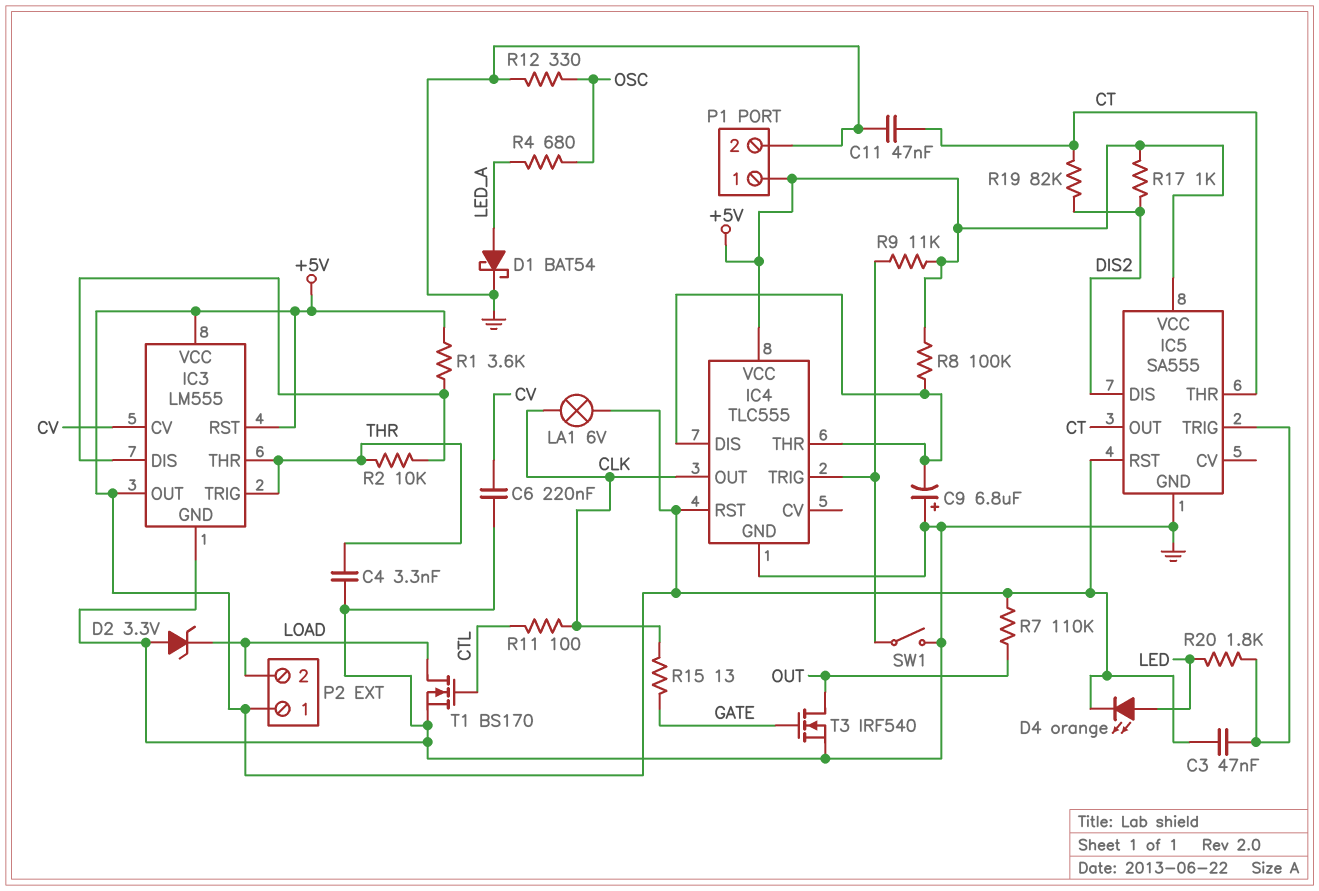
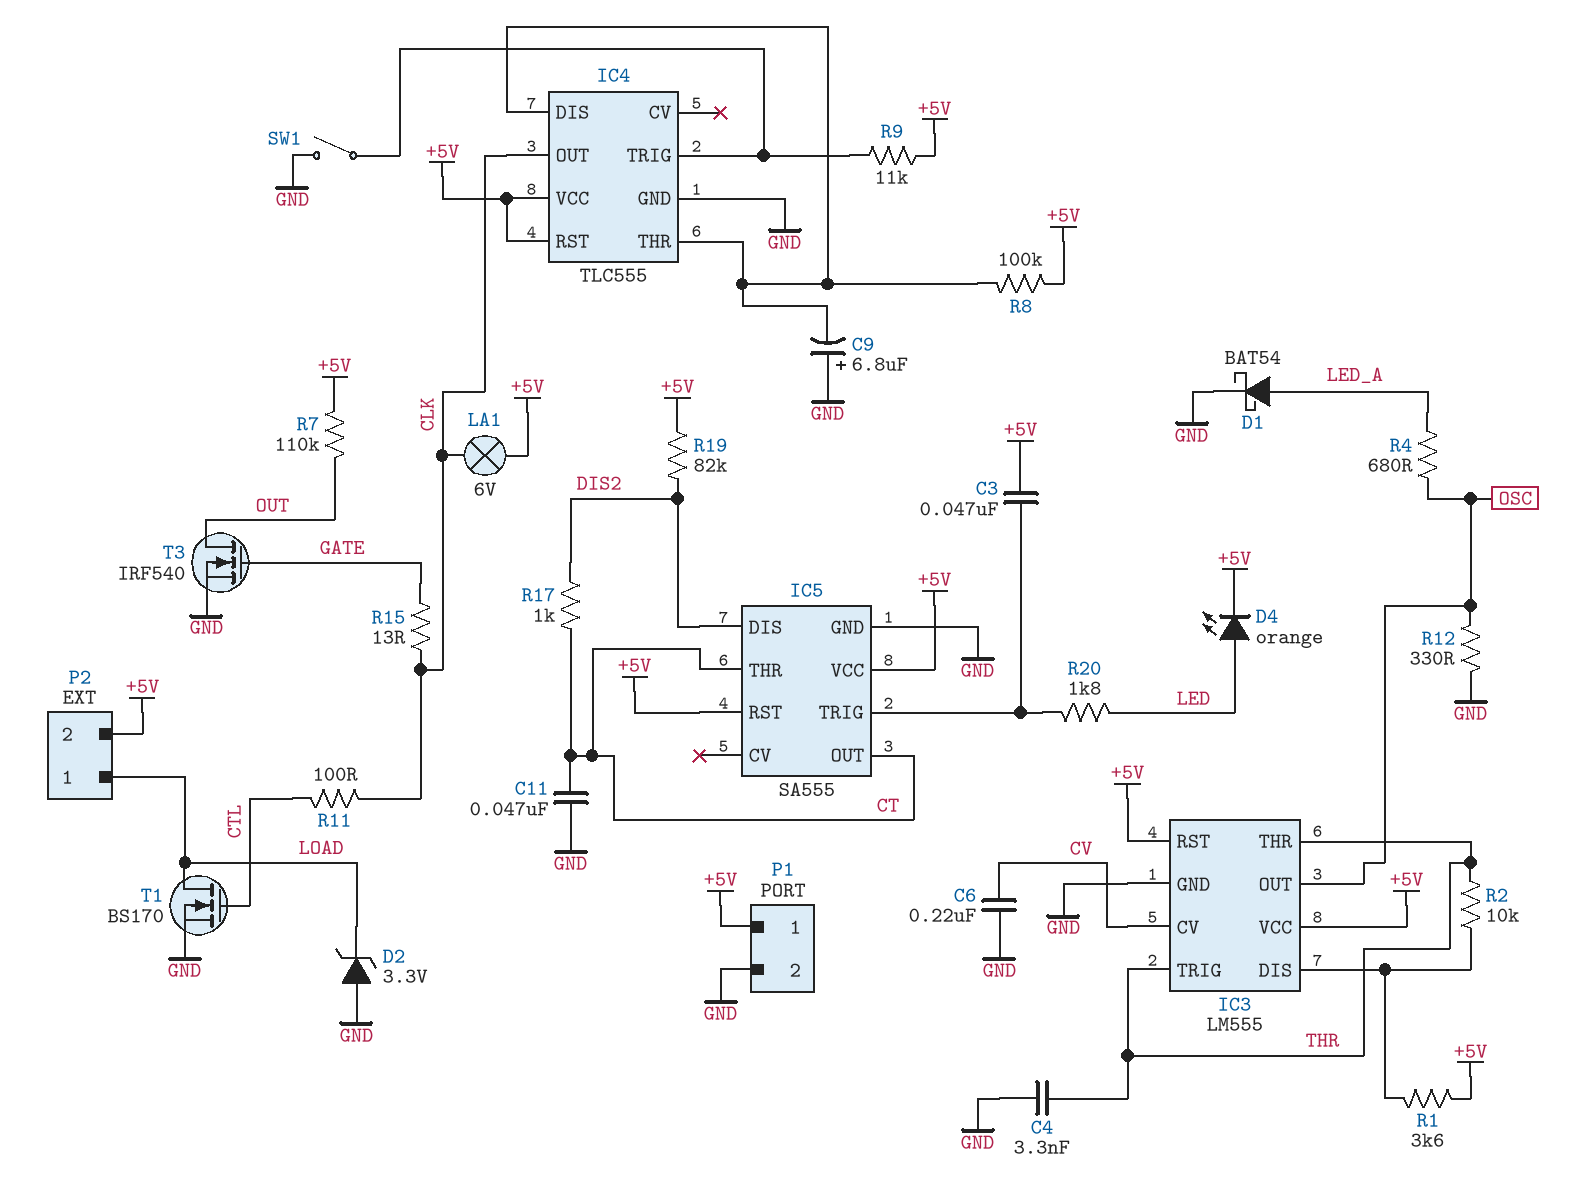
IC3 pin OUT: +5V -> OSC
P2 pin 1: +5V -> LOAD
P2 pin 2: LOAD -> +5V
R17: 1k (+5V, DIS2) -> 1k (CT, DIS2)
R19: 82k (CT, DIS2) -> 82k (+5V, DIS2)

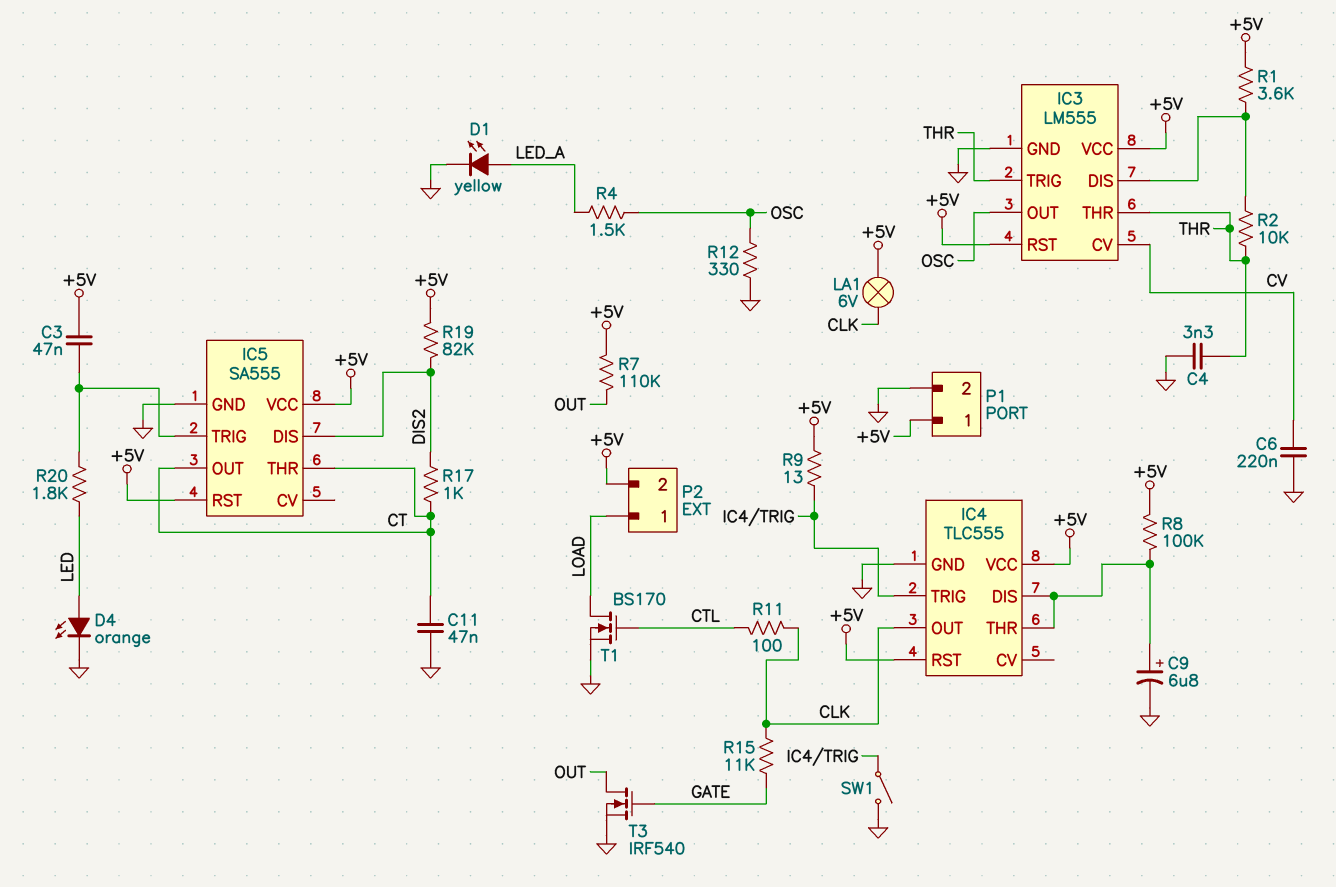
C9: 6.8uF (plus GND, minus IC4/DIS) -> 6.8uF (plus IC4/DIS, minus GND)
D1: schottky BAT54 (A LED_A, K GND) -> LED yellow (A LED_A, K GND)
D2: zener 3.3V (A GND, K LOAD) -> none
D4: LED orange (A LED, K +5V) -> LED orange (A LED, K GND)
R4: 680 (LED_A, OSC) -> 1.5k (LED_A, OSC)
R9: 11k (+5V, IC4/TRIG) -> 13 (+5V, IC4/TRIG)
R15: 13 (CLK, GATE) -> 11k (CLK, GATE)

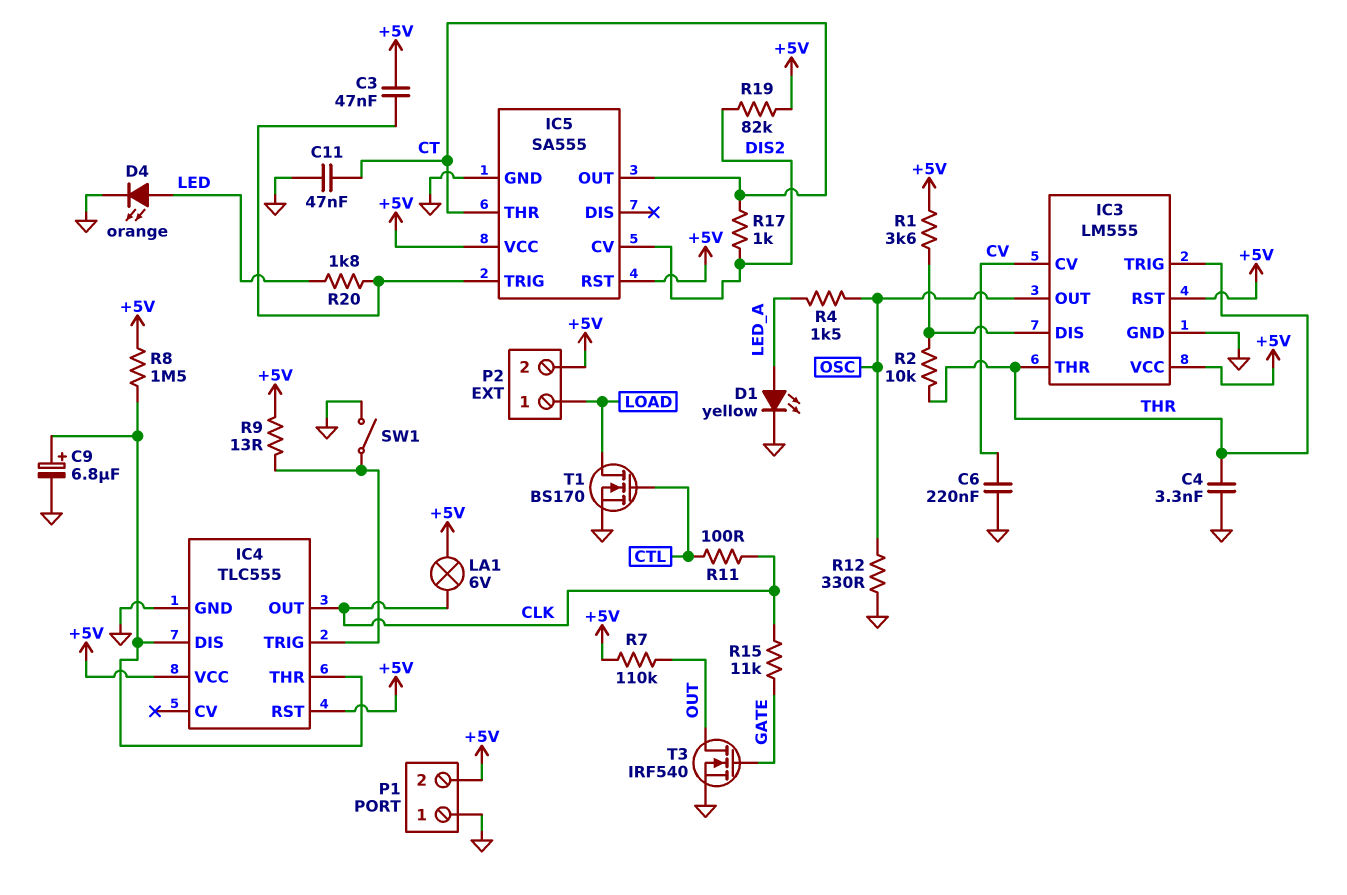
IC5 pin CV: none -> DIS2
IC5 pin DIS: DIS2 -> none
P1 pin 1: +5V -> GND
P1 pin 2: GND -> +5V
R8: 100k (+5V, IC4/DIS) -> 1.5M (+5V, IC4/DIS)

